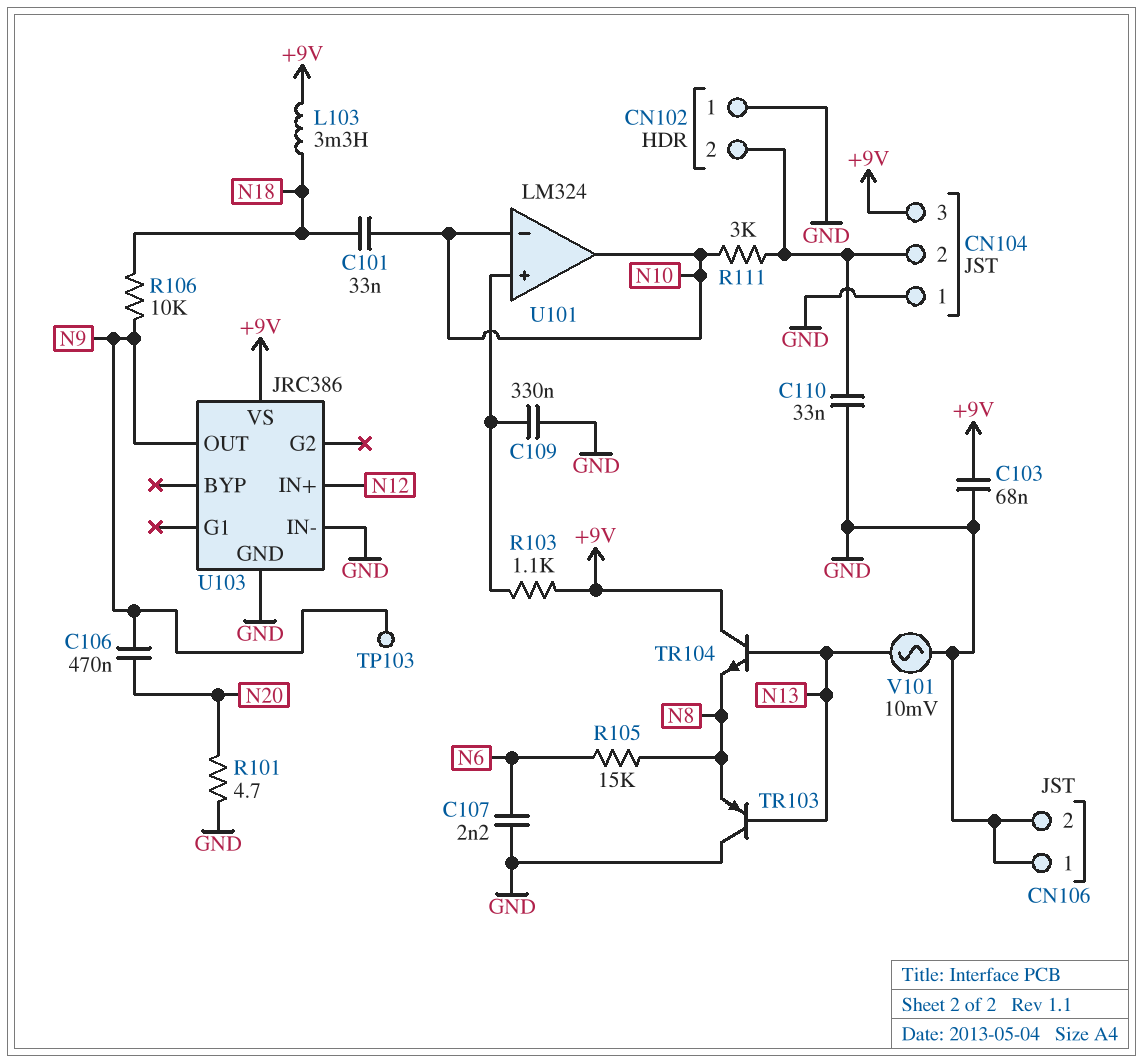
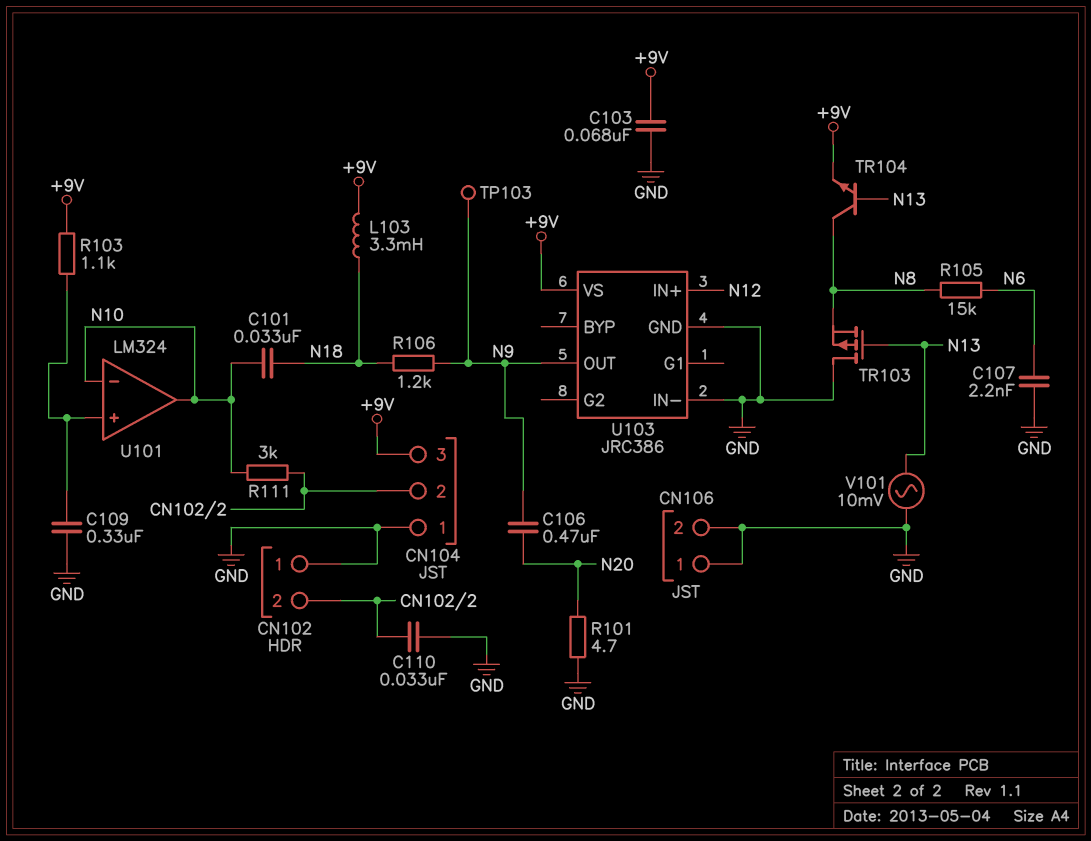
R106: 10k (N9, N18) -> 1.2k (N9, N18)
TR103: PNP (B N13, C GND, E N8) -> PMOS (G N13, D GND, S N8)
TR104: NPN (B N13, C +9V, E N8) -> NPN (B N13, C N8, E +9V)

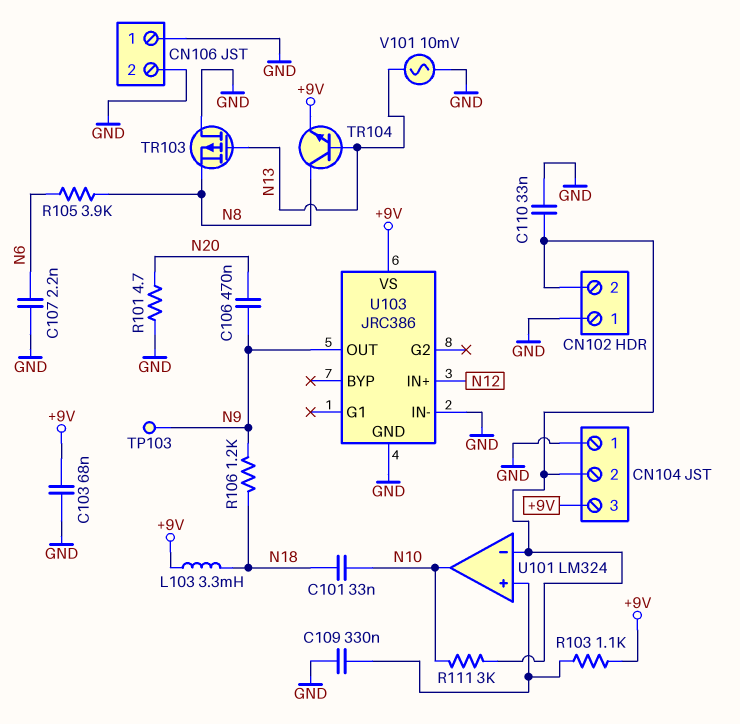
R105: 15k (N6, N8) -> 3.9k (N6, N8)
U101 pin in-: N10 -> CN102/2

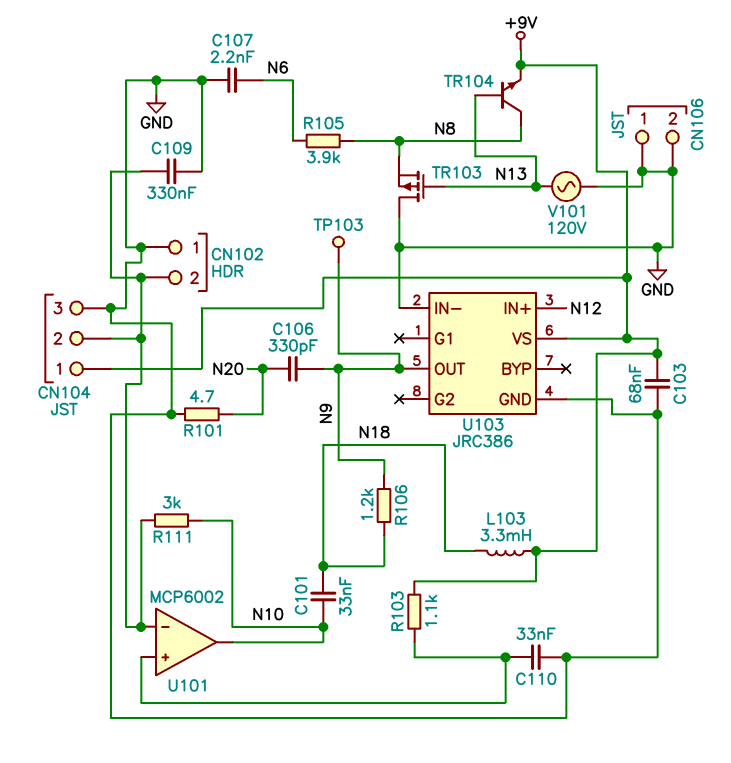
C106: 470nF (N9, N20) -> 330pF (N9, N20)
C109: 330nF (GND, U101/in+) -> 330nF (CN102/2, GND)
C110: 33nF (CN102/2, GND) -> 33nF (GND, U101/in+)
CN104 pin 1: GND -> +9V
CN104 pin 3: +9V -> GND
U101: LM324 -> MCP6002
V101: AC 10mV (GND, N13) -> AC 120V (GND, N13)

